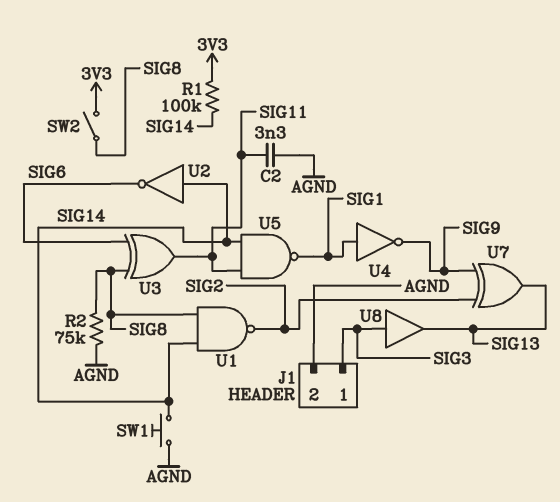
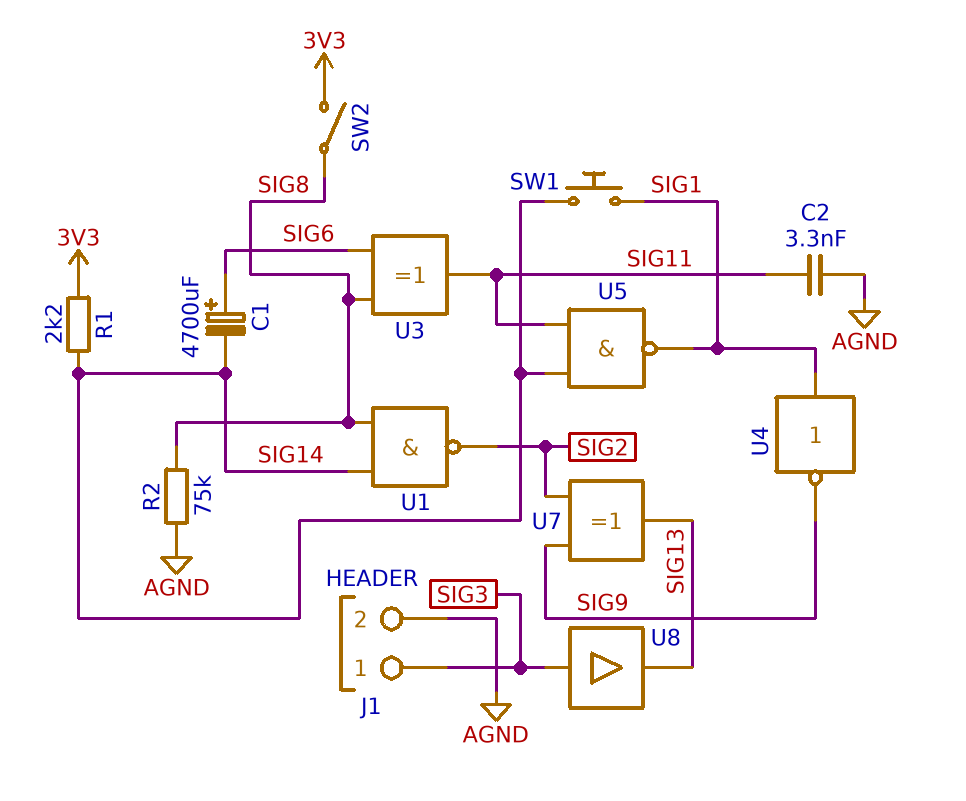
C1: none -> 4700uF (plus SIG6, minus SIG14)
R1: 100k (3V3, SIG14) -> 2.2k (3V3, SIG14)
SW1: button (AGND, SIG14) -> button (SIG1, SIG14)
U2: NOT (in SIG14, out SIG6) -> none

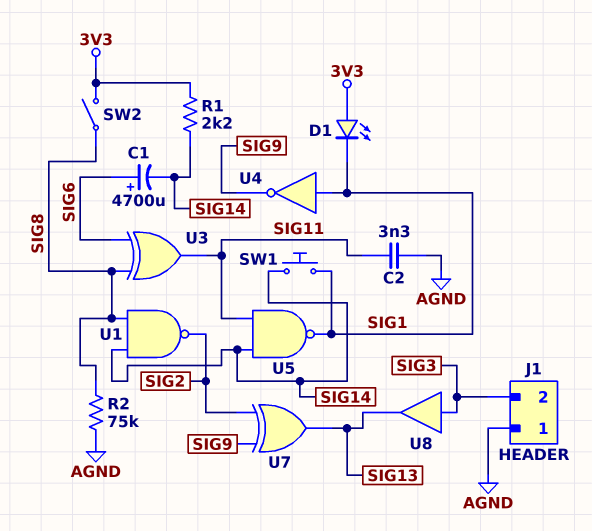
D1: none -> LED (A 3V3, K SIG1)
J1 pin 1: SIG3 -> AGND
J1 pin 2: AGND -> SIG3

